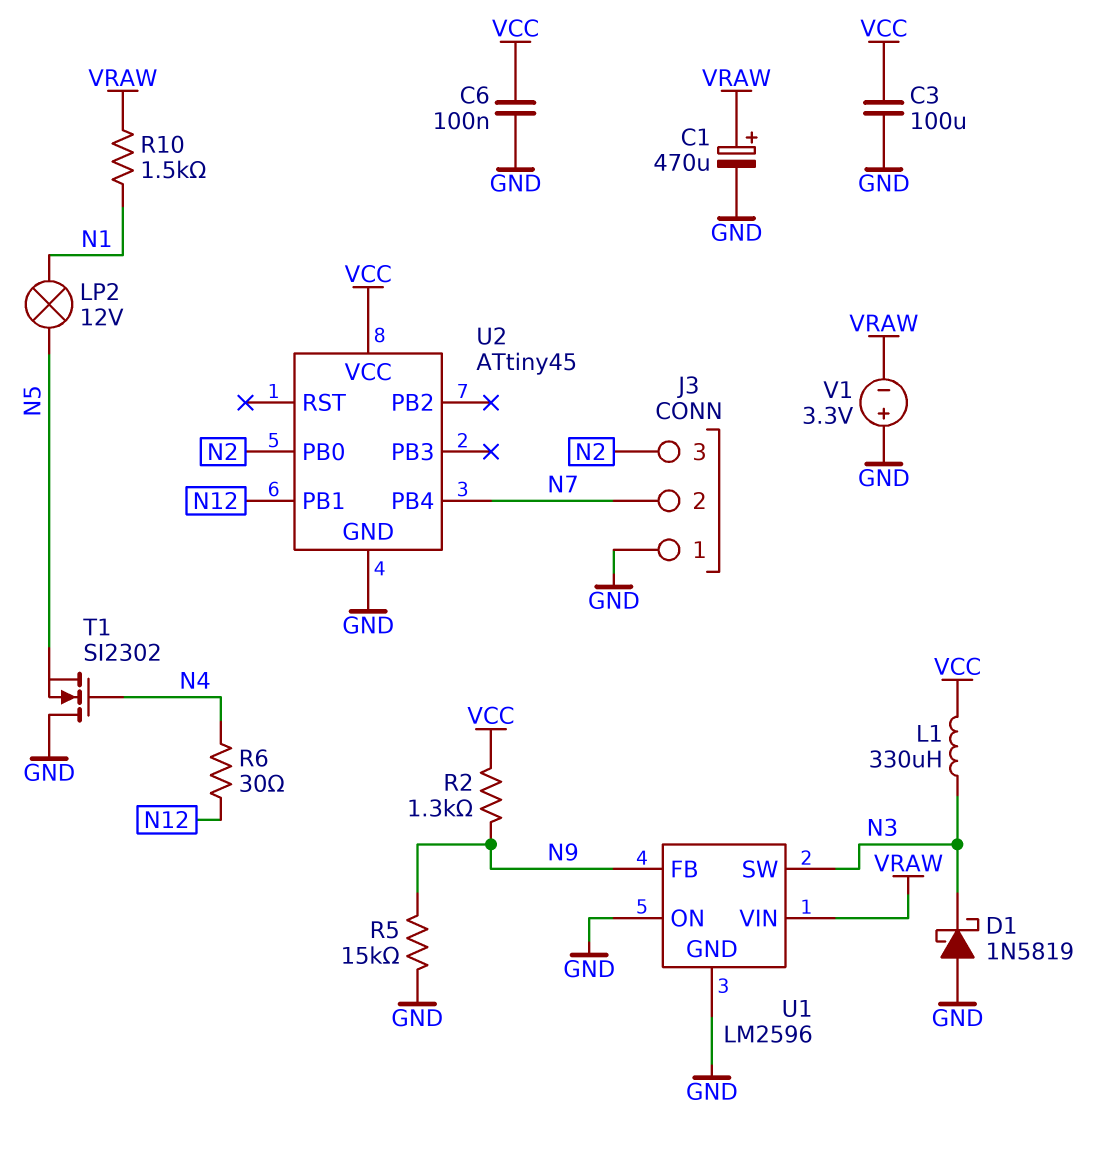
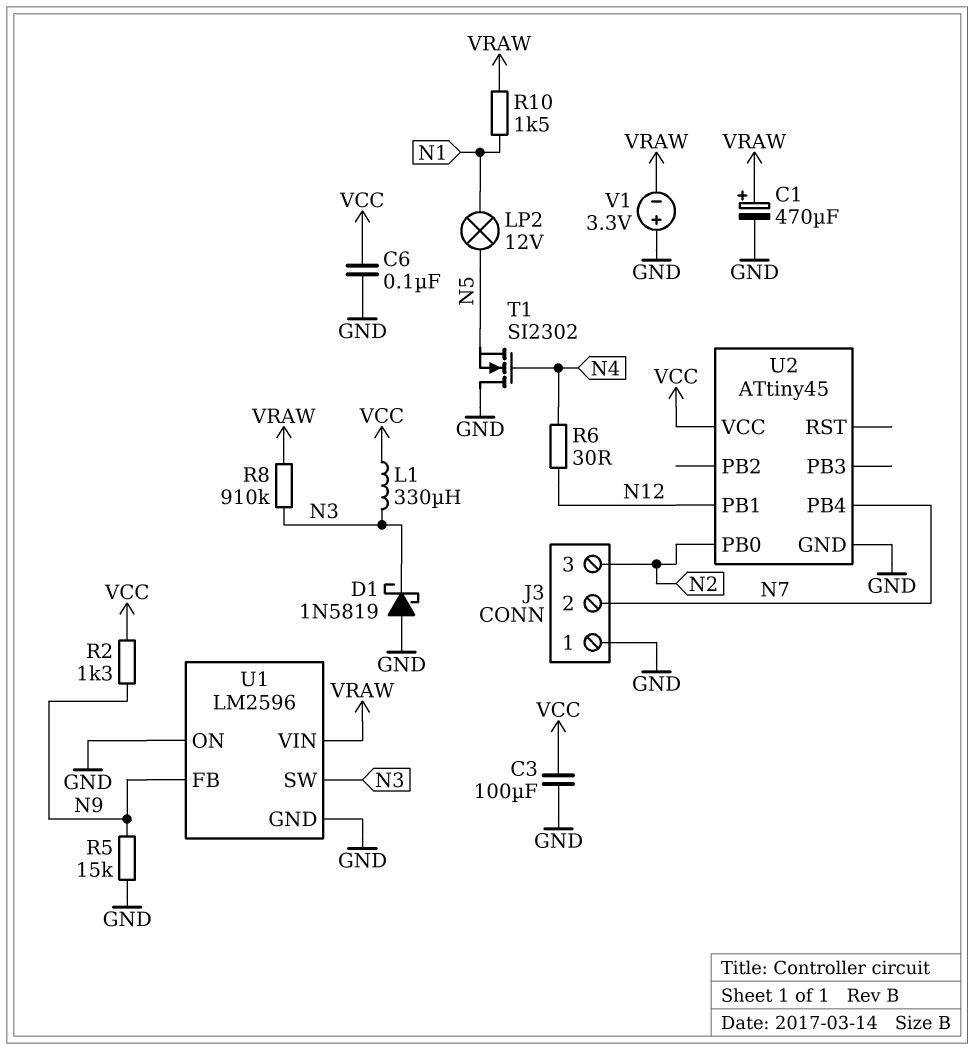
R8: none -> 910k (N3, VRAW)

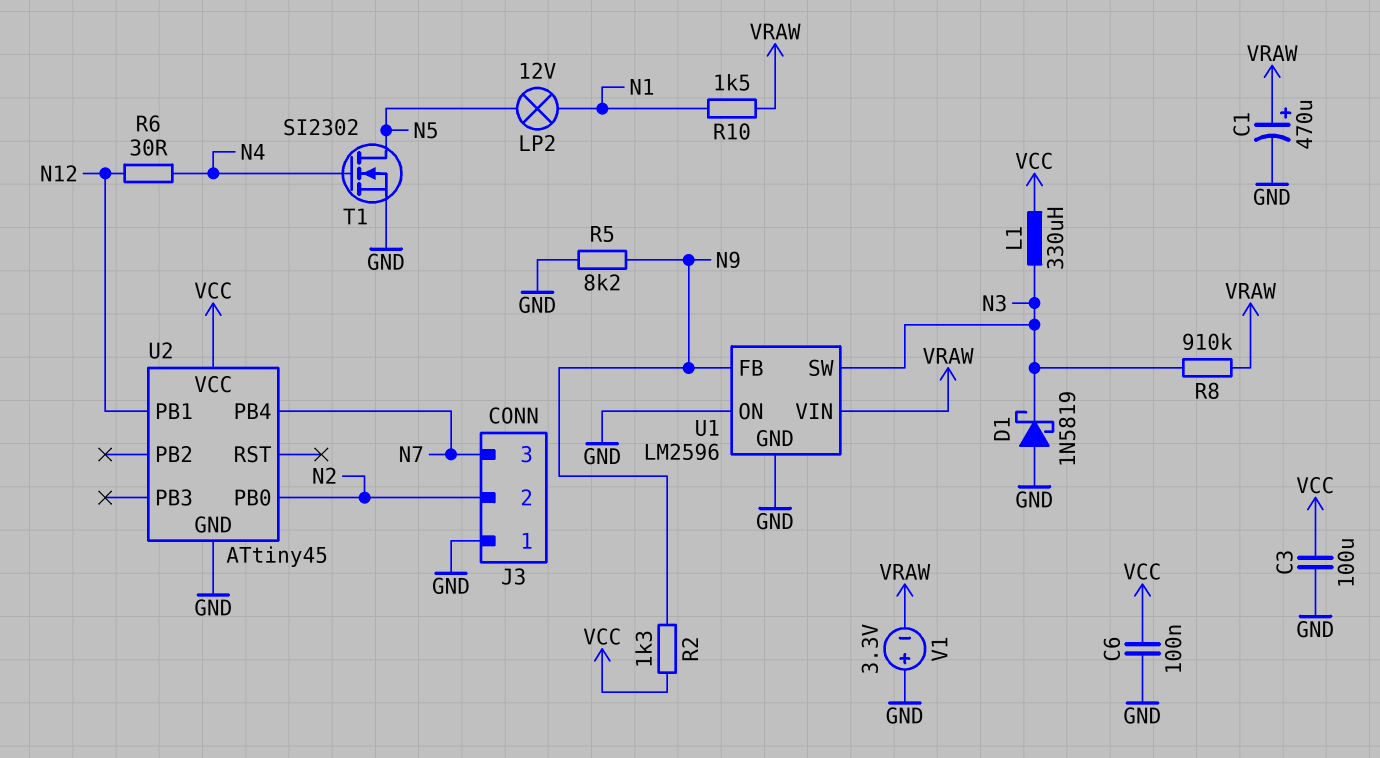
J3 pin 2: N7 -> N2
J3 pin 3: N2 -> N7
R5: 15k (GND, N9) -> 8.2k (GND, N9)
T1: NMOS SI2302 (G N4, D GND, S N5) -> NMOS SI2302 (G N4, D N5, S GND)

